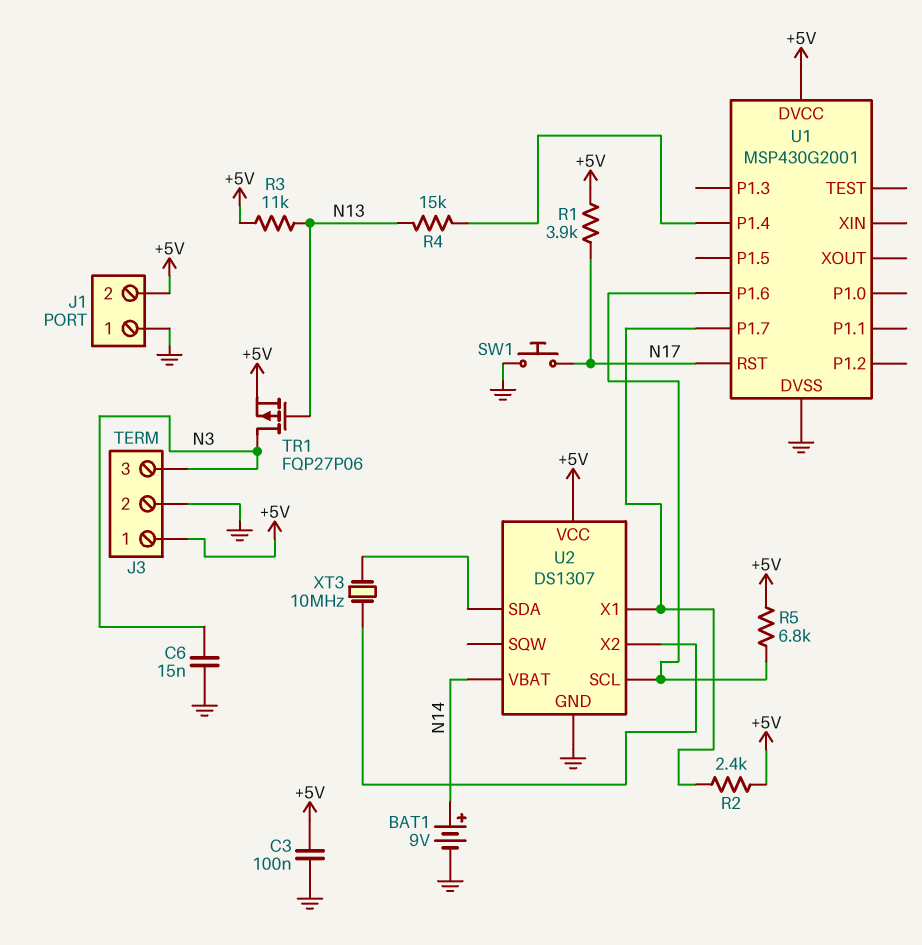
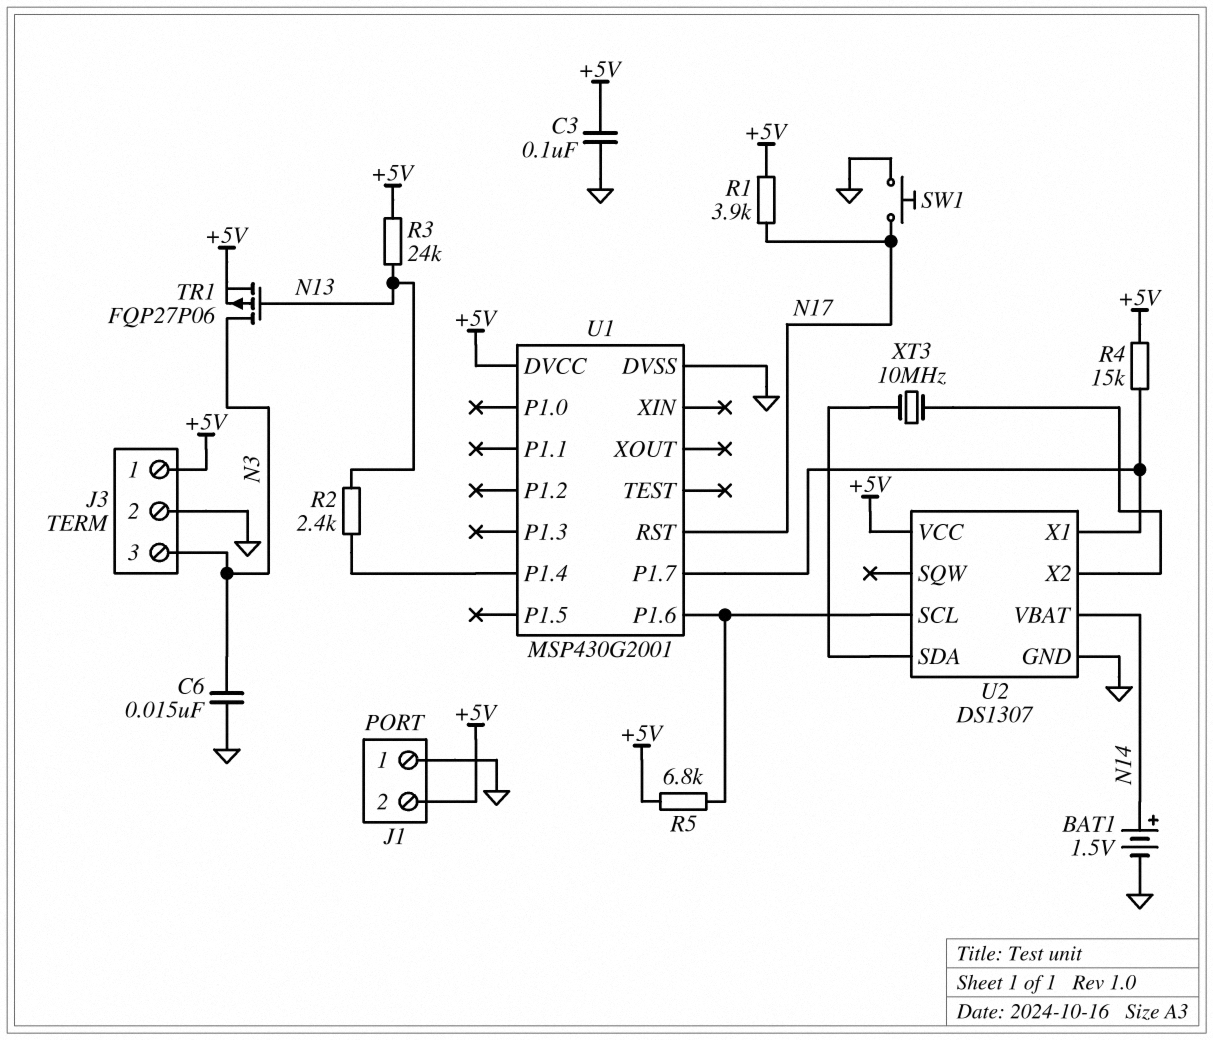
BAT1: 9V (plus N14, minus GND) -> 1.5V (plus N14, minus GND)
R2: 2.4k (+5V, U1/P1.7) -> 2.4k (N13, U1/P1.4)
R3: 11k (+5V, N13) -> 24k (+5V, N13)
R4: 15k (N13, U1/P1.4) -> 15k (+5V, U1/P1.7)

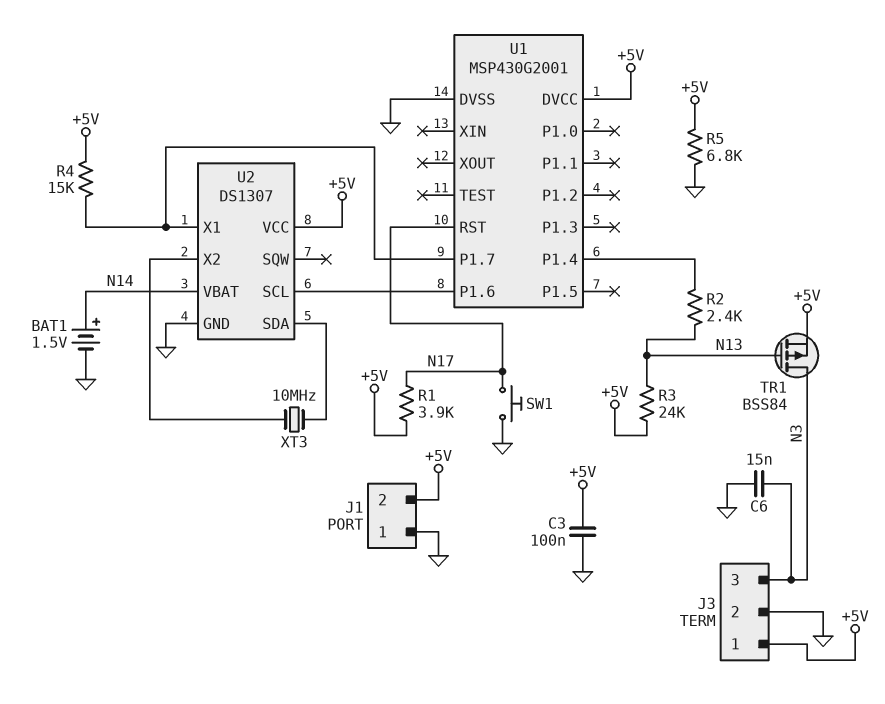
R5: 6.8k (+5V, U1/P1.6) -> 6.8k (+5V, GND)
TR1: PMOS FQP27P06 (G N13, D N3, S +5V) -> PMOS BSS84 (G N13, D N3, S +5V)

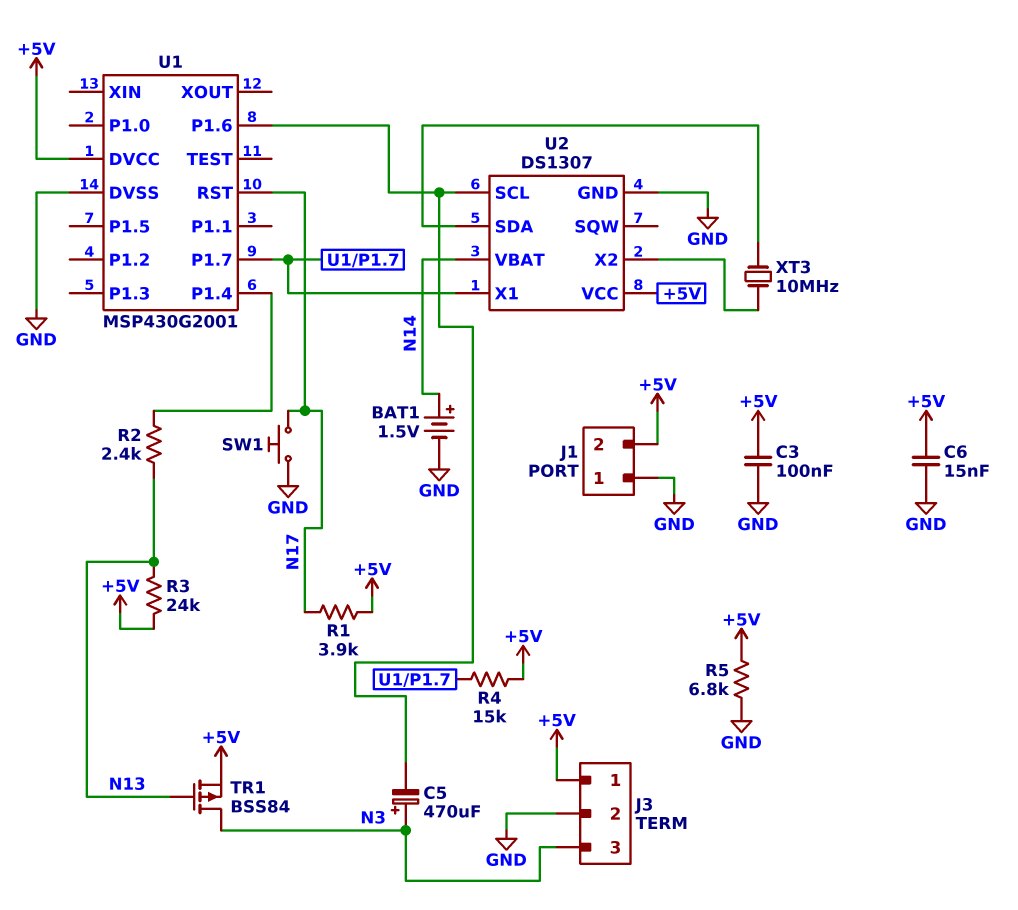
C5: none -> 470uF (plus N3, minus U1/P1.6)
C6: 15nF (GND, N3) -> 15nF (+5V, GND)

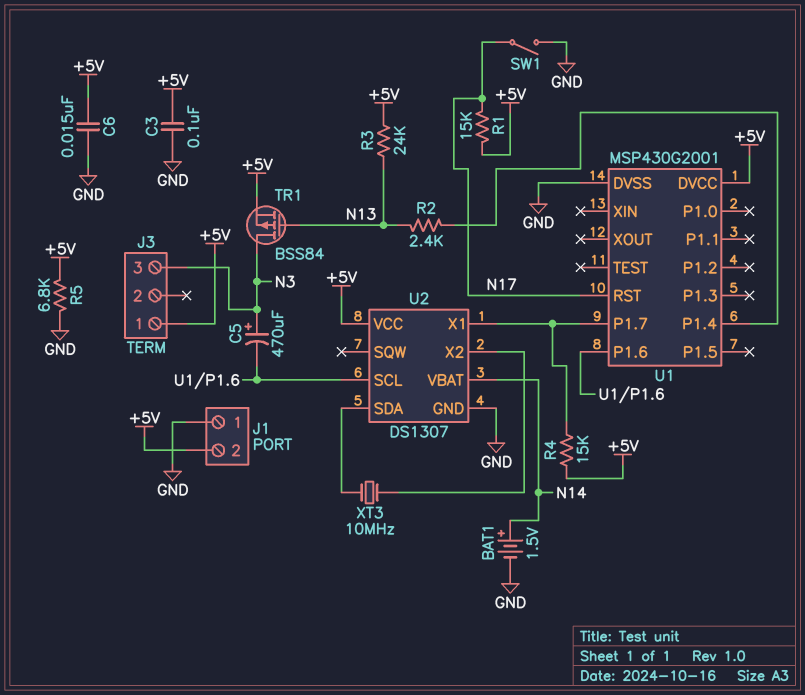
J3 pin 2: GND -> none
R1: 3.9k (+5V, N17) -> 15k (+5V, N17)
SW1: button (GND, N17) -> switch (GND, N17)

